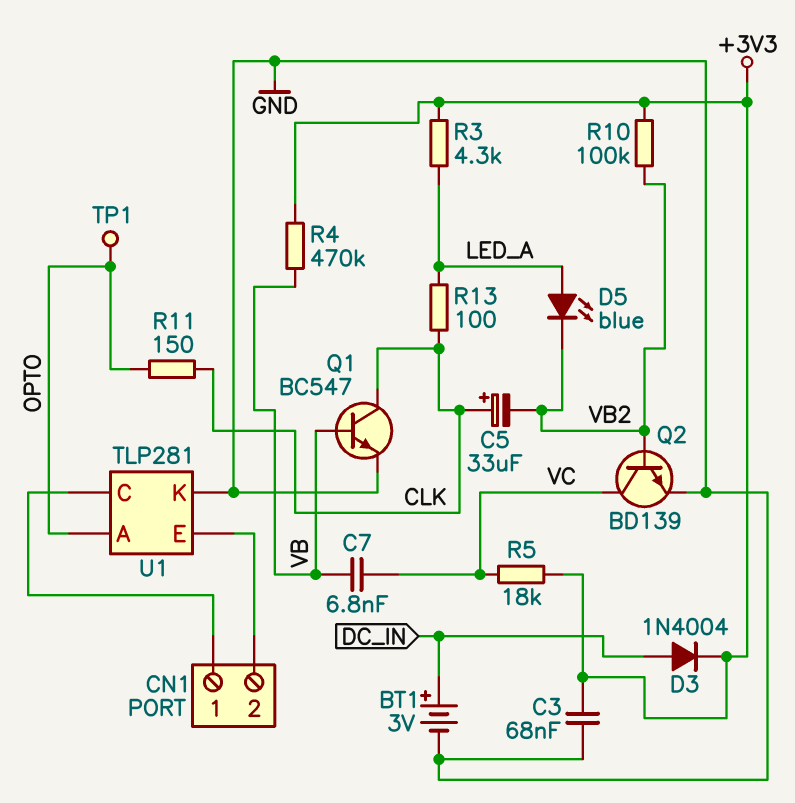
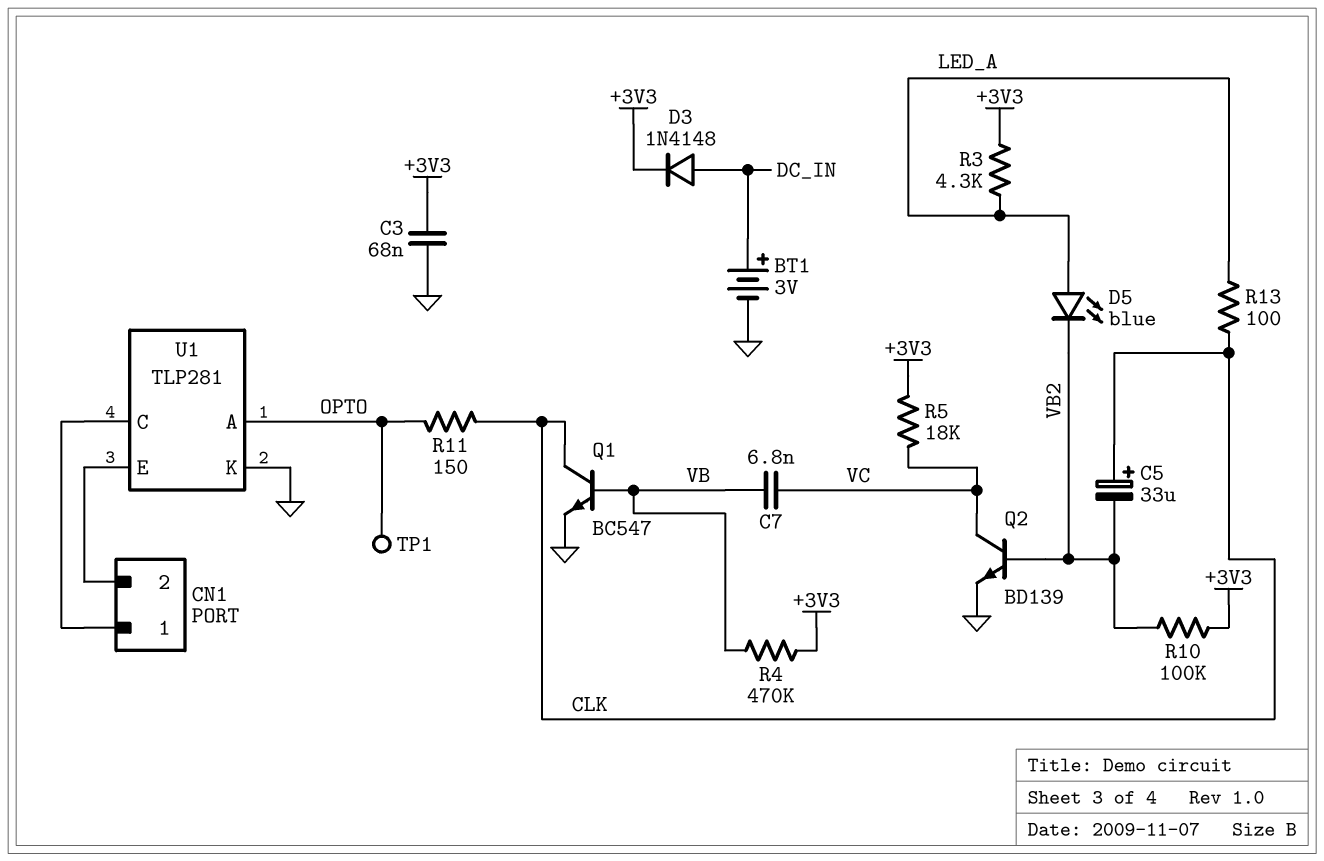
D3: diode 1N4004 (A DC_IN, K +3V3) -> diode 1N4148 (A DC_IN, K +3V3)

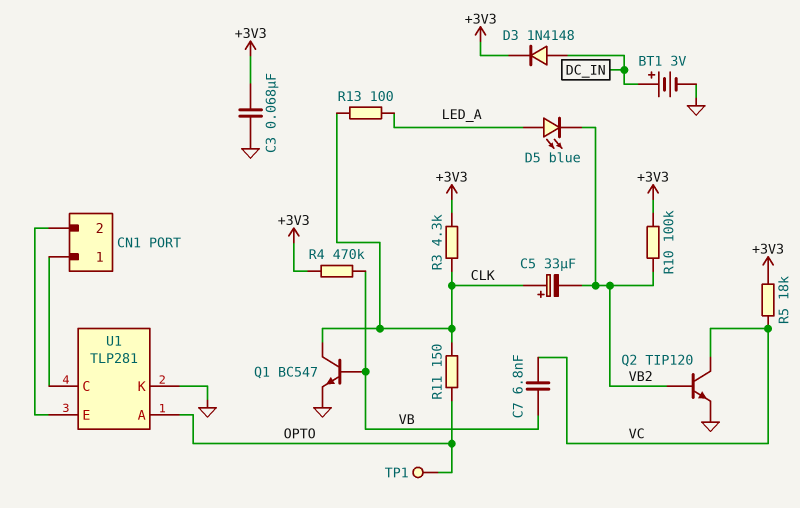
Q2: NPN BD139 (B VB2, C VC, E GND) -> NPN TIP120 (B VB2, C VC, E GND)
R3: 4.3k (+3V3, LED_A) -> 4.3k (+3V3, CLK)

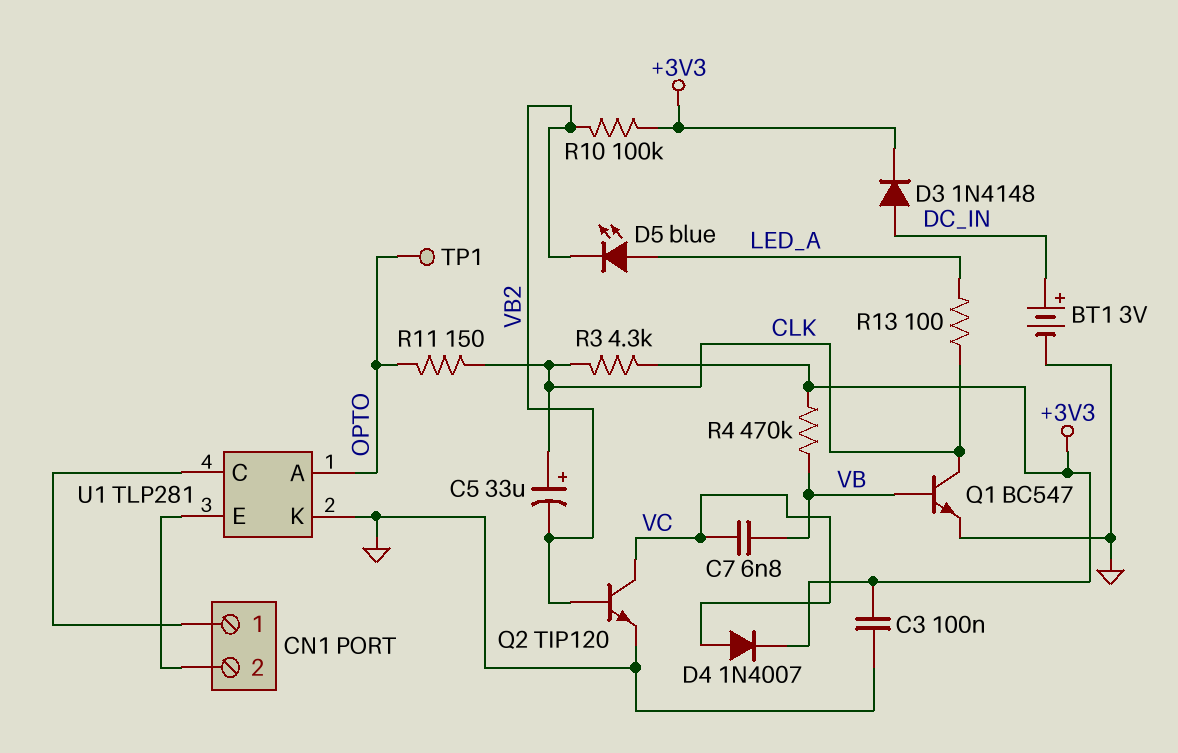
C3: 68nF (+3V3, GND) -> 100nF (+3V3, GND)
D4: none -> diode 1N4007 (A VC, K +3V3)
R5: 18k (+3V3, VC) -> none

